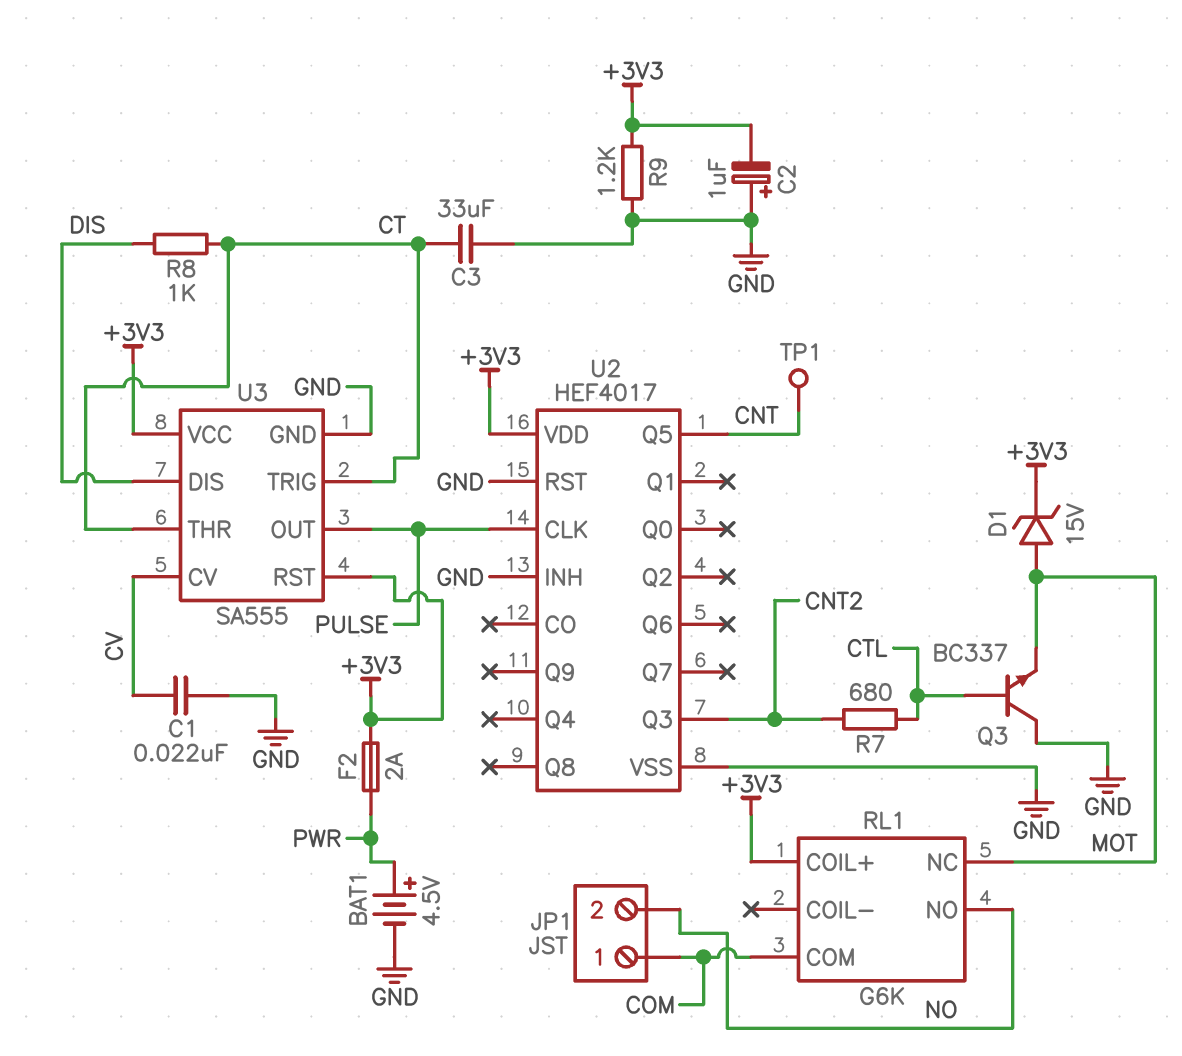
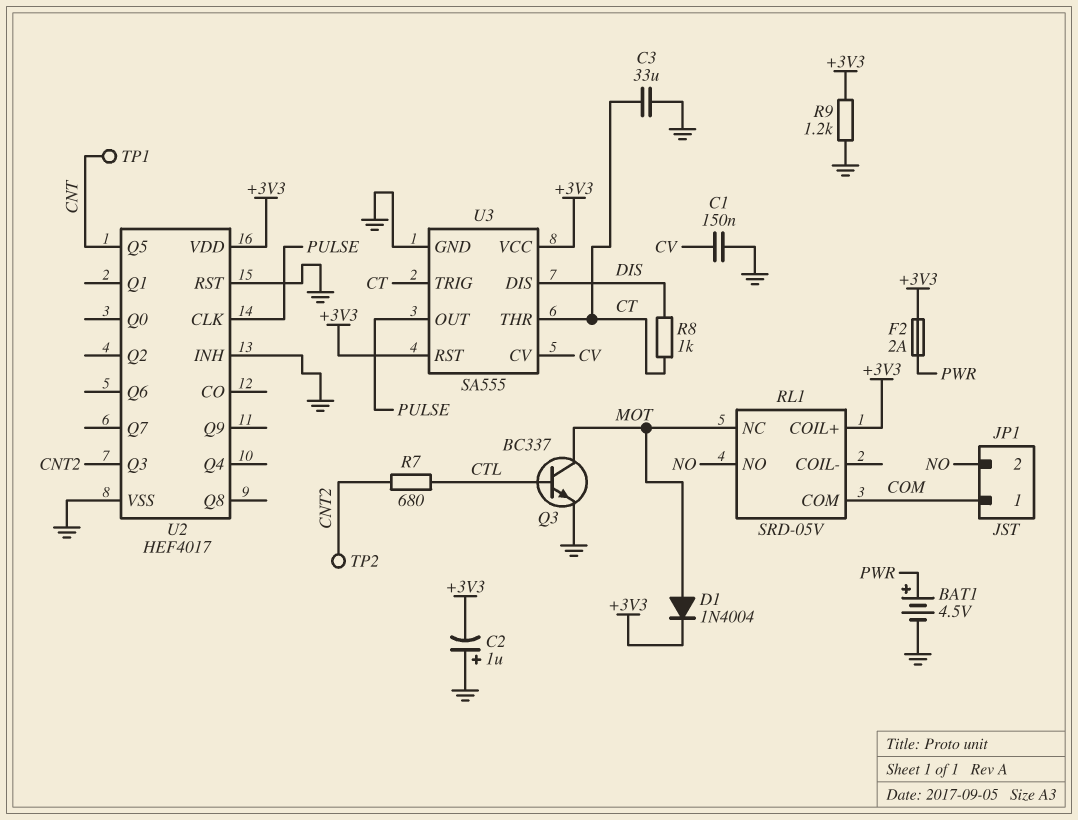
C1: 22nF (CV, GND) -> 150nF (CV, GND)
D1: zener 15V (A MOT, K +3V3) -> diode 1N4004 (A MOT, K +3V3)
Q3: NPN BC337 (B CTL, C GND, E MOT) -> NPN BC337 (B CTL, C MOT, E GND)
RL1: G6K -> SRD-05V
TP2: none -> test point (CNT2)

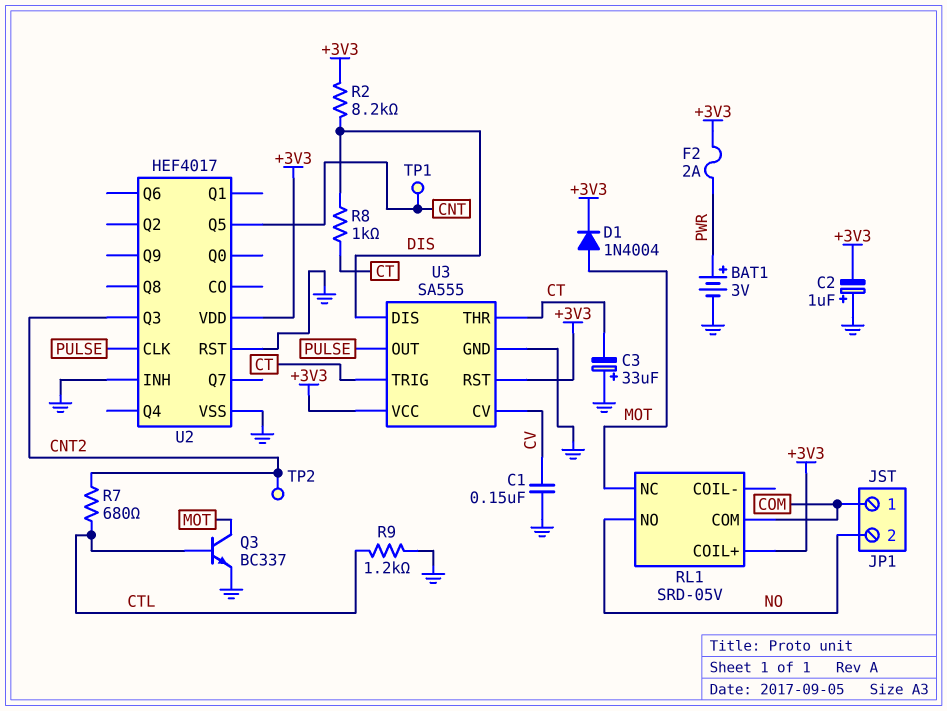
BAT1: 4.5V (plus PWR, minus GND) -> 3V (plus PWR, minus GND)
C3: 33uF (CT, GND) -> 33uF (plus GND, minus CT)
R2: none -> 8.2k (+3V3, DIS)
R9: 1.2k (+3V3, GND) -> 1.2k (CTL, GND)

